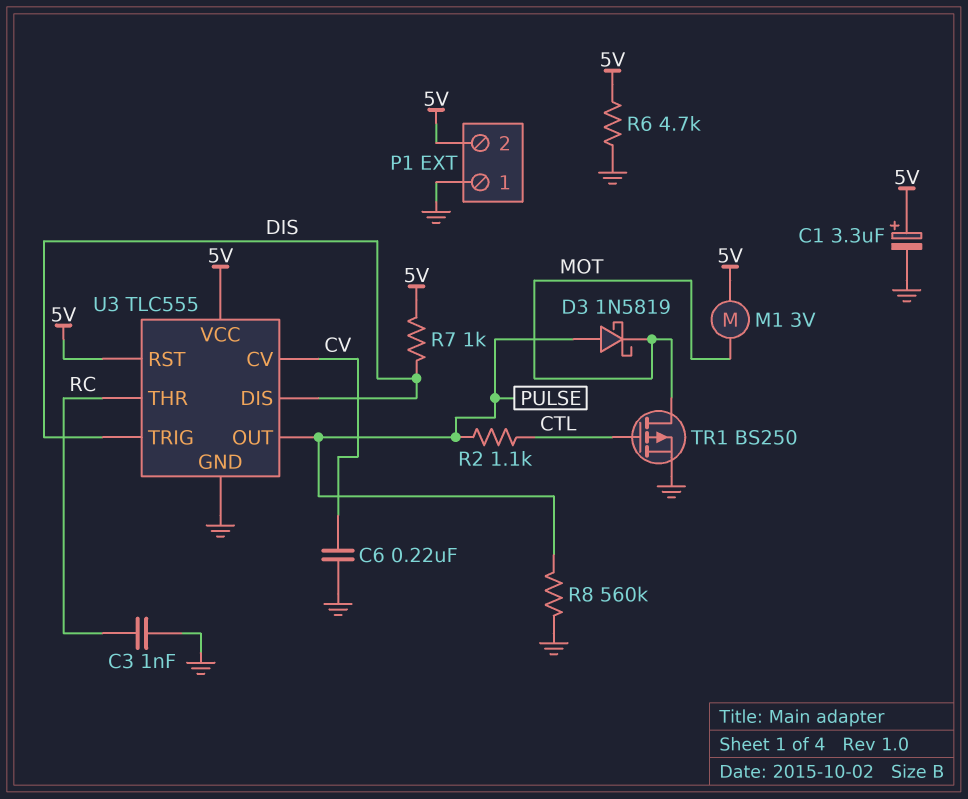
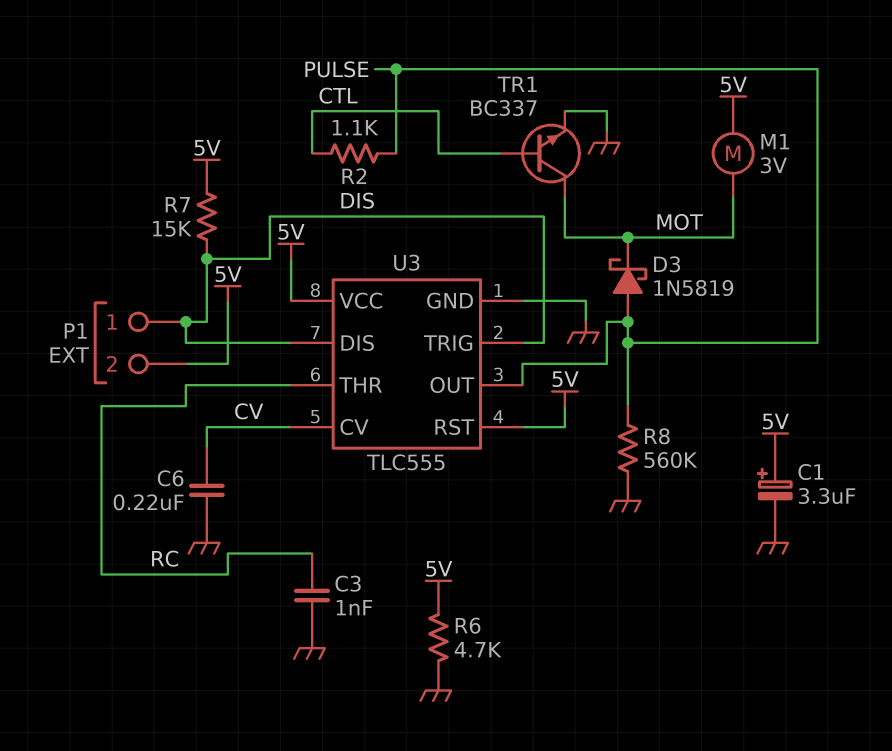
P1 pin 1: GND -> DIS
R7: 1k (5V, DIS) -> 15k (5V, DIS)
TR1: PMOS BS250 (G CTL, D MOT, S GND) -> NPN BC337 (B CTL, C MOT, E GND)

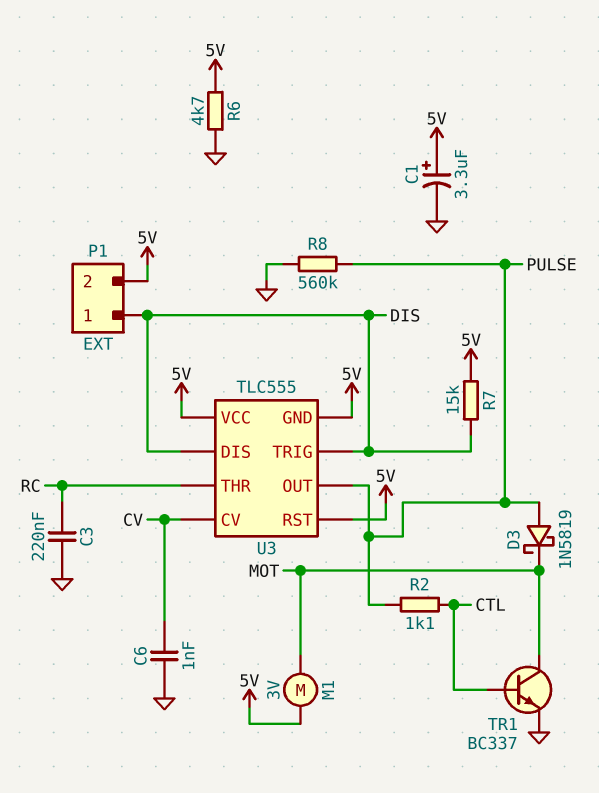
C3: 1nF (GND, RC) -> 220nF (GND, RC)
C6: 220nF (CV, GND) -> 1nF (CV, GND)
U3 pin GND: GND -> 5V

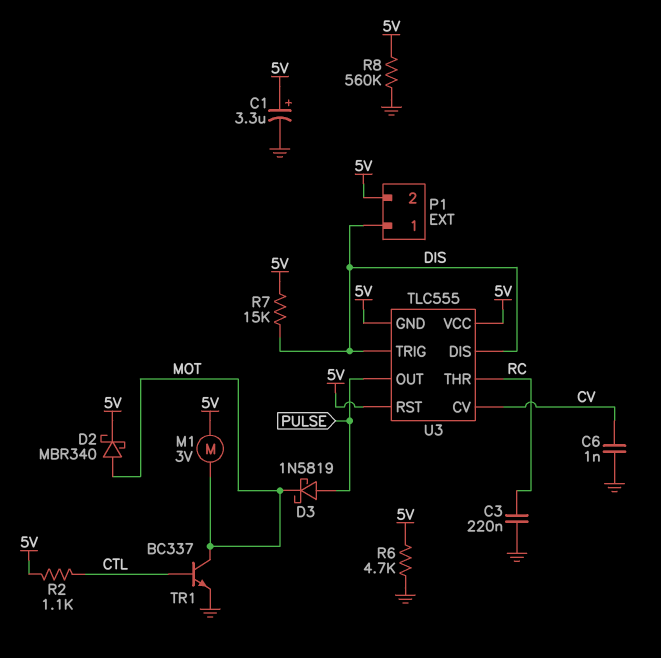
D2: none -> schottky MBR340 (A MOT, K 5V)
R2: 1.1k (CTL, PULSE) -> 1.1k (5V, CTL)
R8: 560k (GND, PULSE) -> 560k (5V, GND)

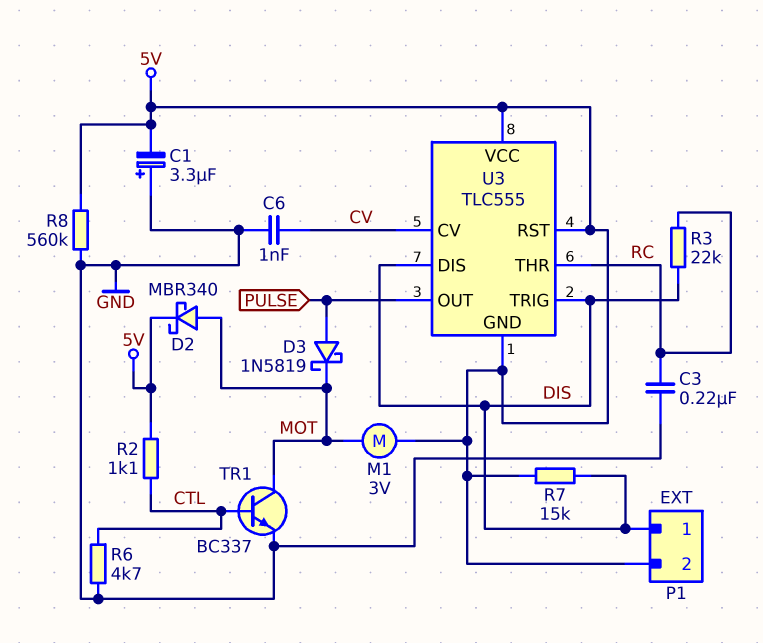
C1: 3.3uF (plus 5V, minus GND) -> 3.3uF (plus GND, minus 5V)
R3: none -> 22k (DIS, RC)
R6: 4.7k (5V, GND) -> 4.7k (CTL, GND)

